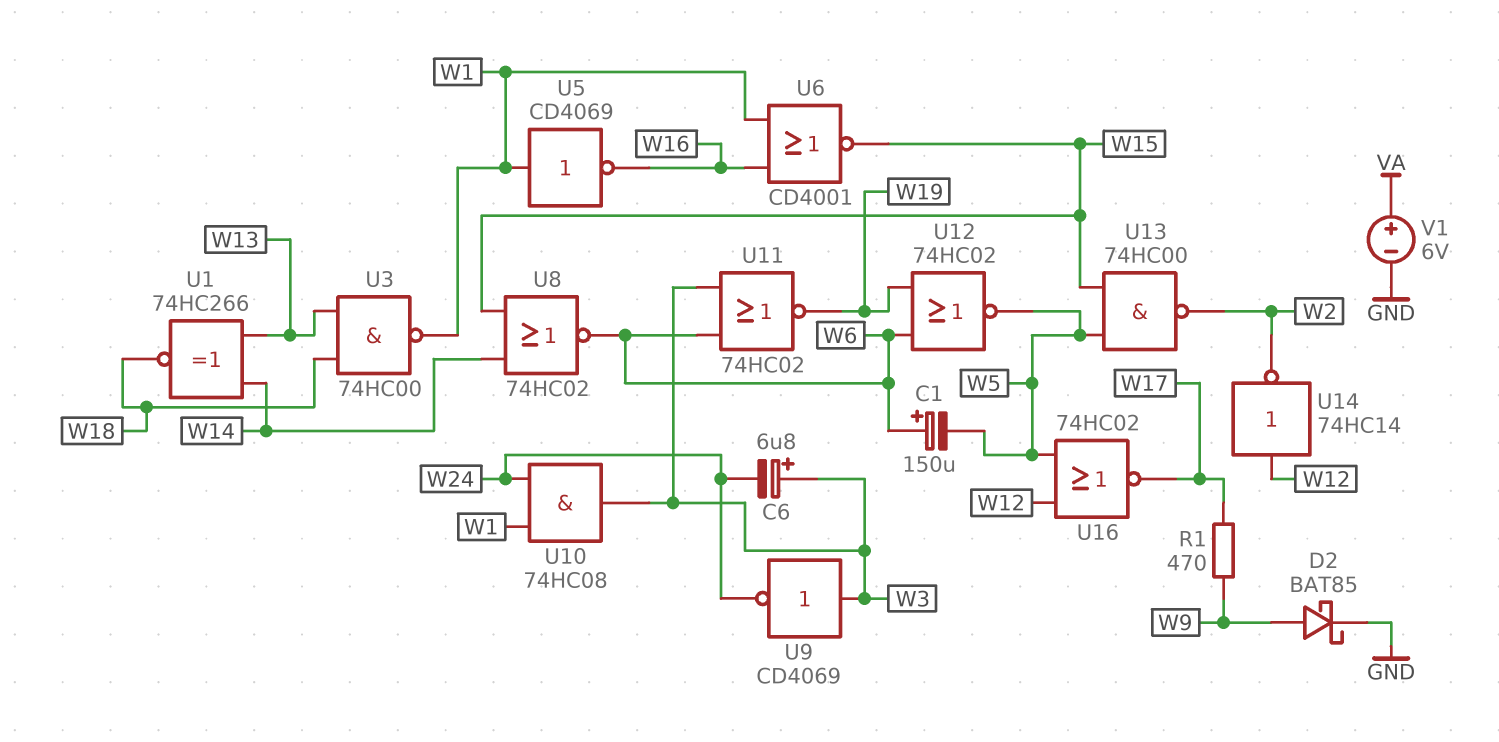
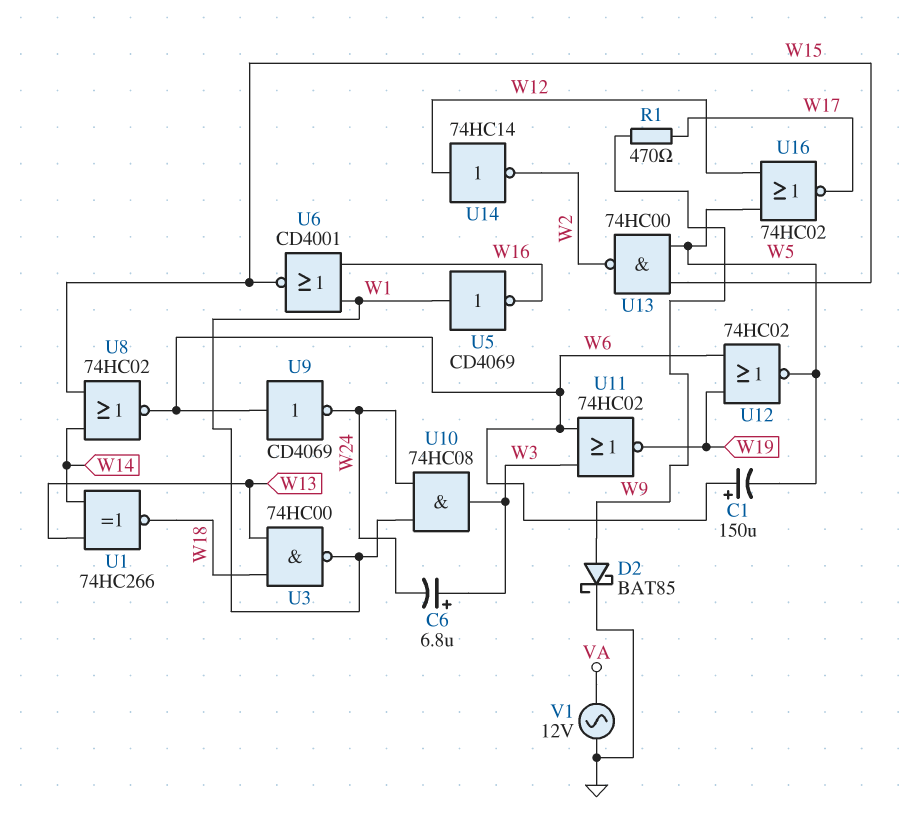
U9: NOT CD4069 (in W3, out W24) -> NOT CD4069 (in W6, out W24)
V1: 6V (plus VA, minus GND) -> AC 12V (GND, VA)

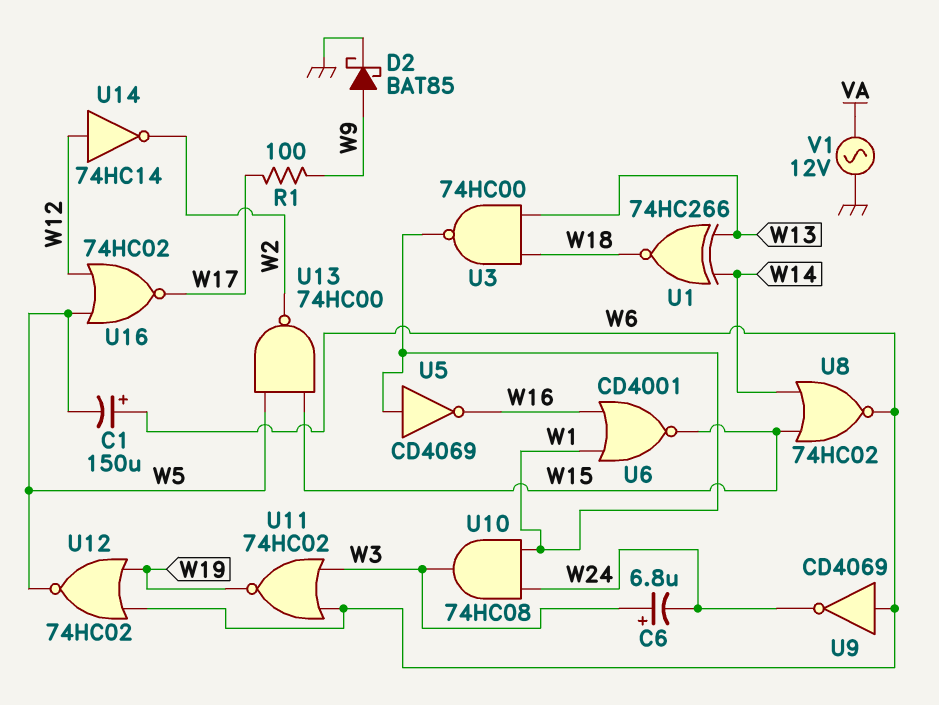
R1: 470 (W9, W17) -> 100 (W9, W17)

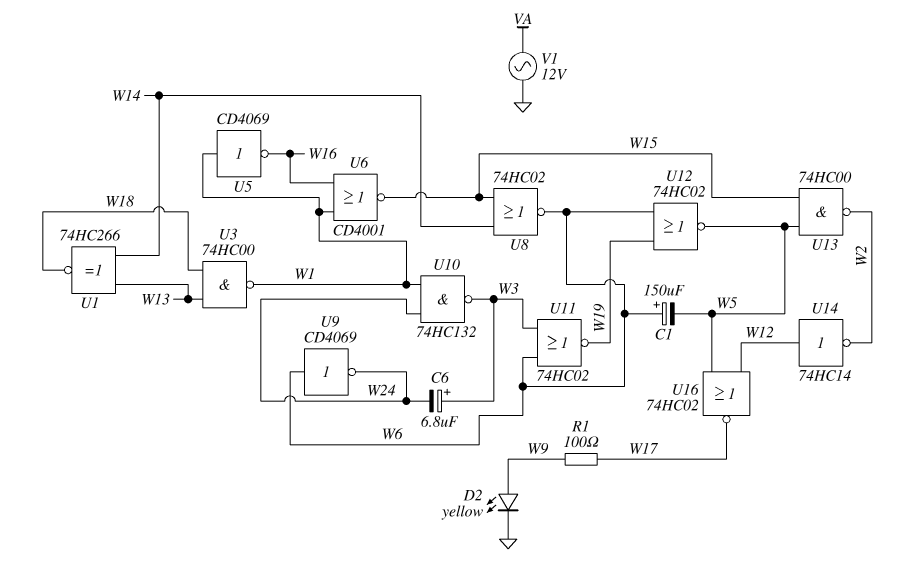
D2: schottky BAT85 (A W9, K GND) -> LED yellow (A W9, K GND)
U10: AND 74HC08 (in W1, in W24, out W3) -> NAND 74HC132 (in W1, in W24, out W3)

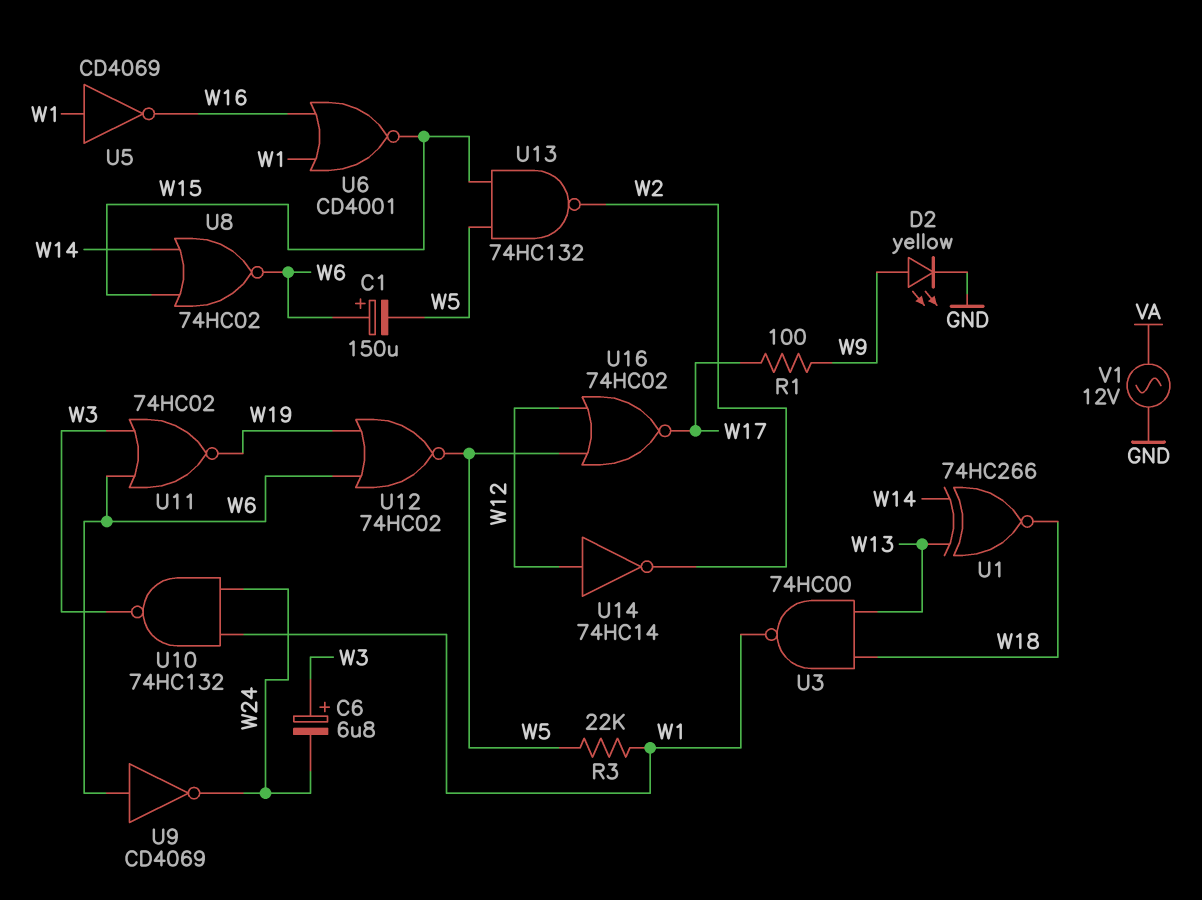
R3: none -> 22k (W1, W5)
U13: NAND 74HC00 (in W5, in W15, out W2) -> NAND 74HC132 (in W5, in W15, out W2)

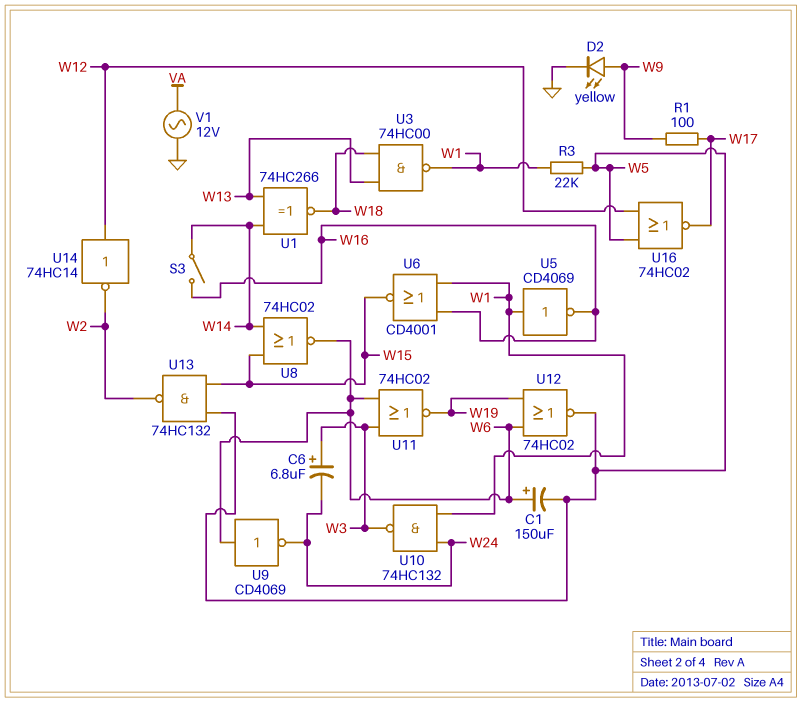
S3: none -> switch (W14, W16)

